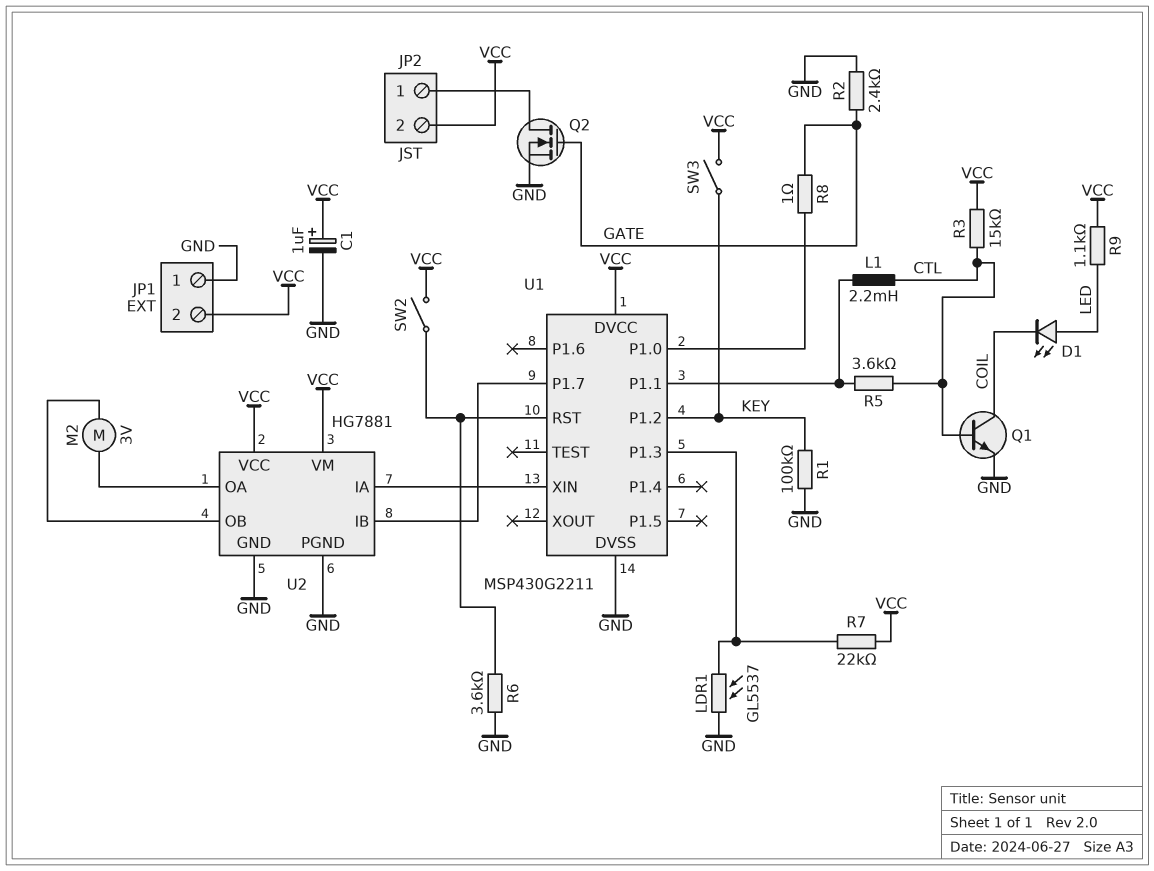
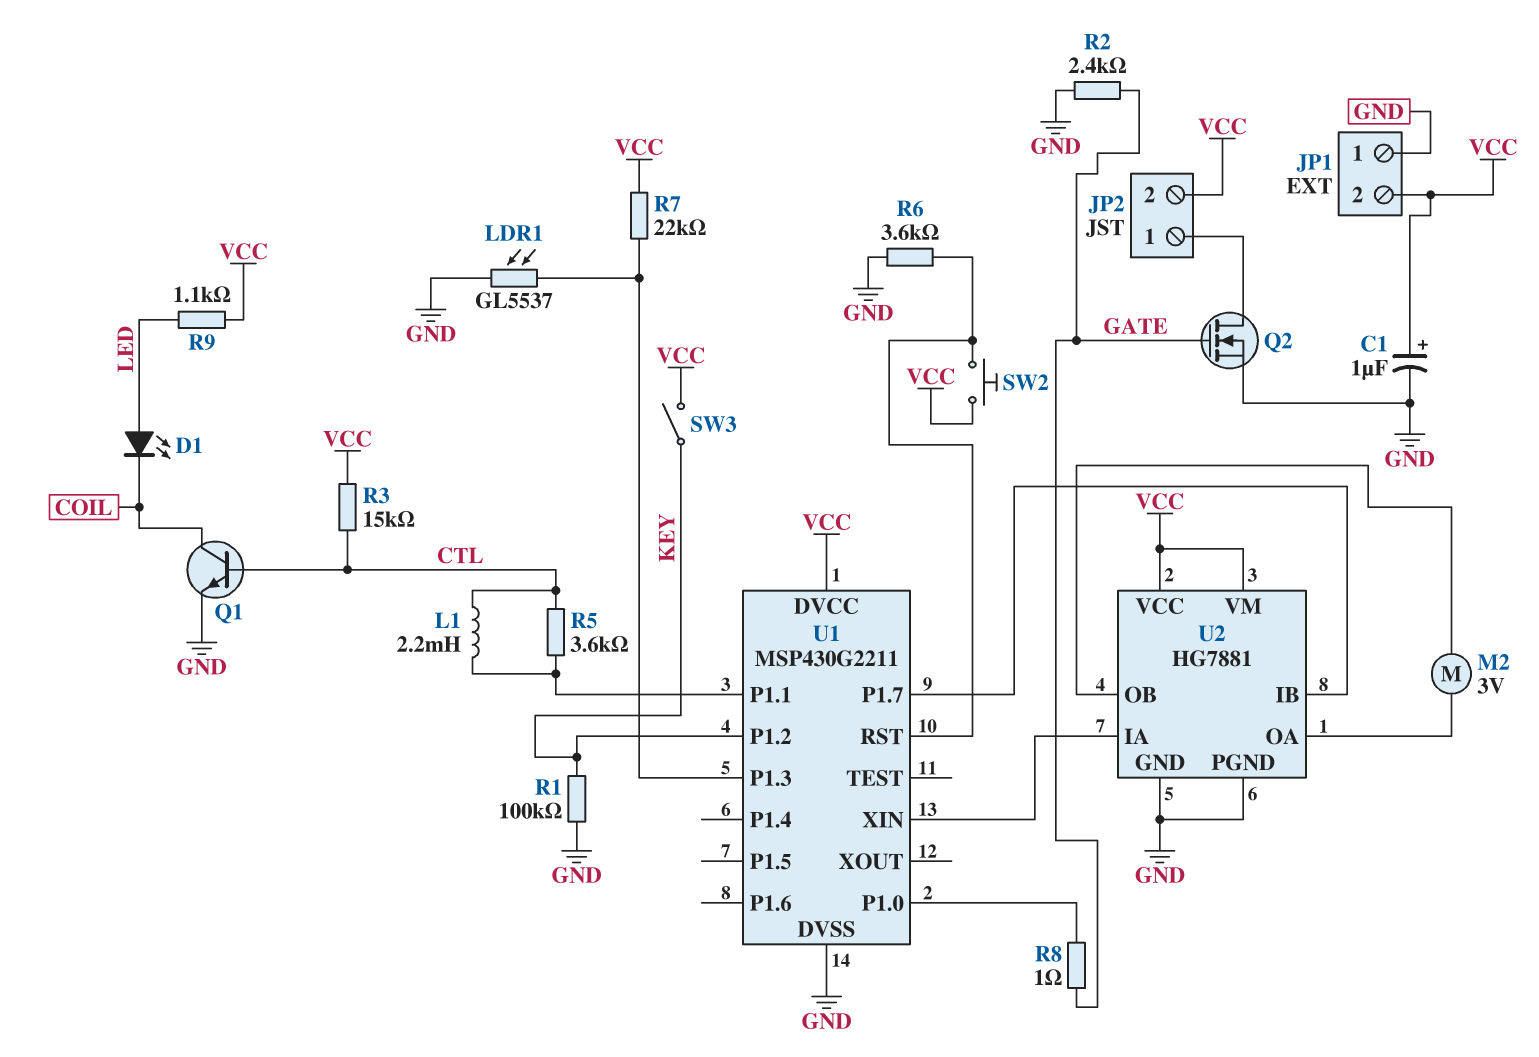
SW2: switch (U1/RST, VCC) -> button (U1/RST, VCC)

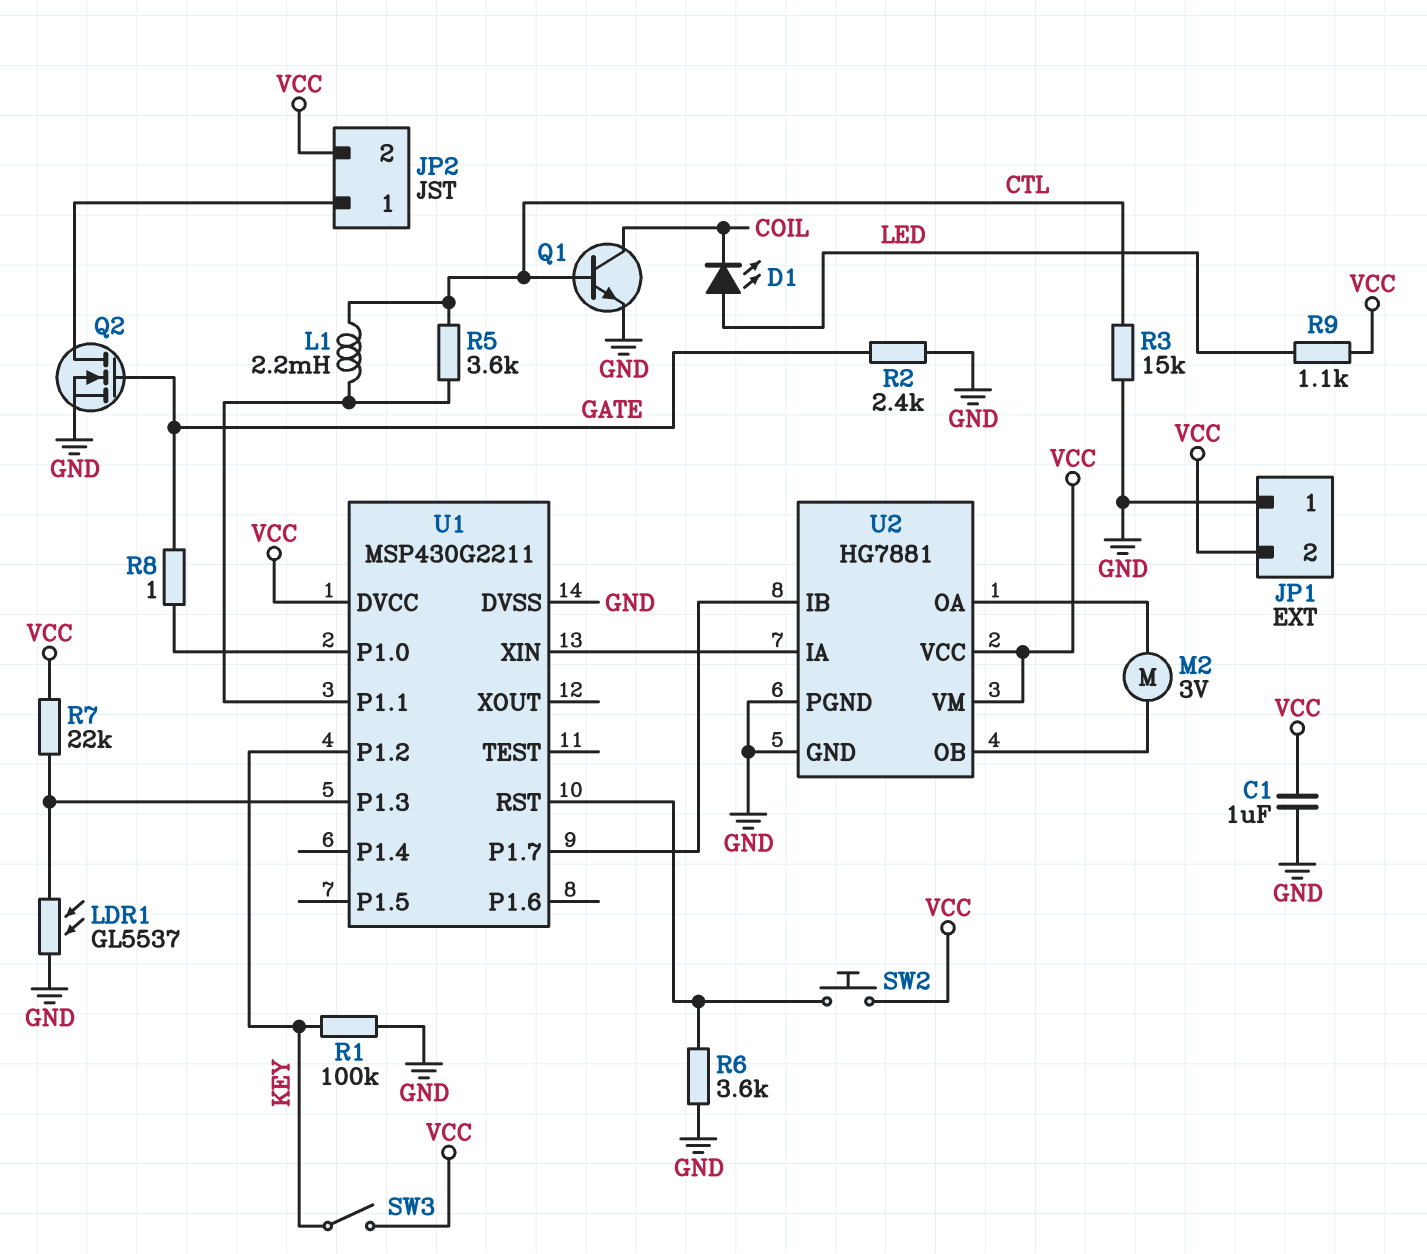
C1: 1uF (plus VCC, minus GND) -> 1uF (GND, VCC)
R3: 15k (CTL, VCC) -> 15k (CTL, GND)

